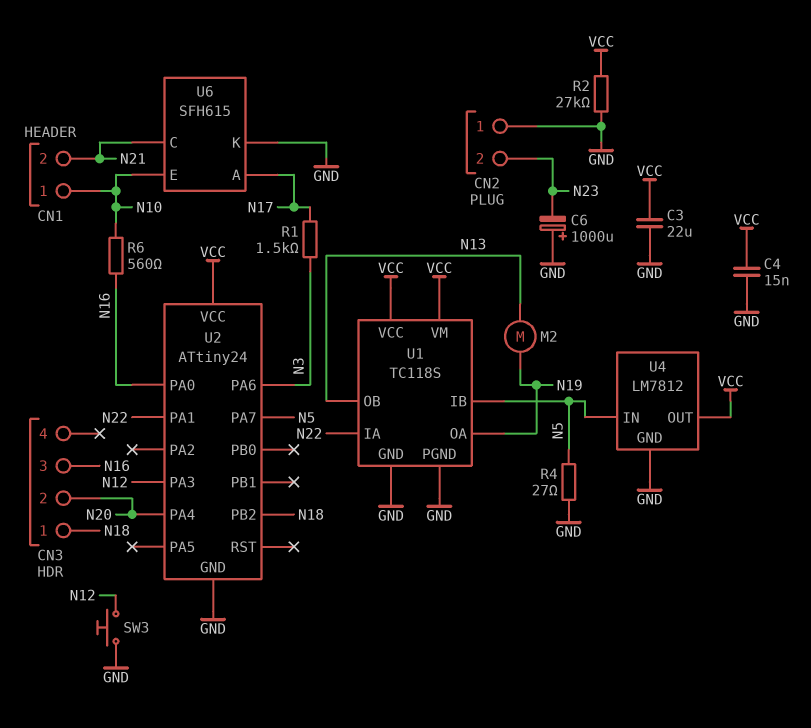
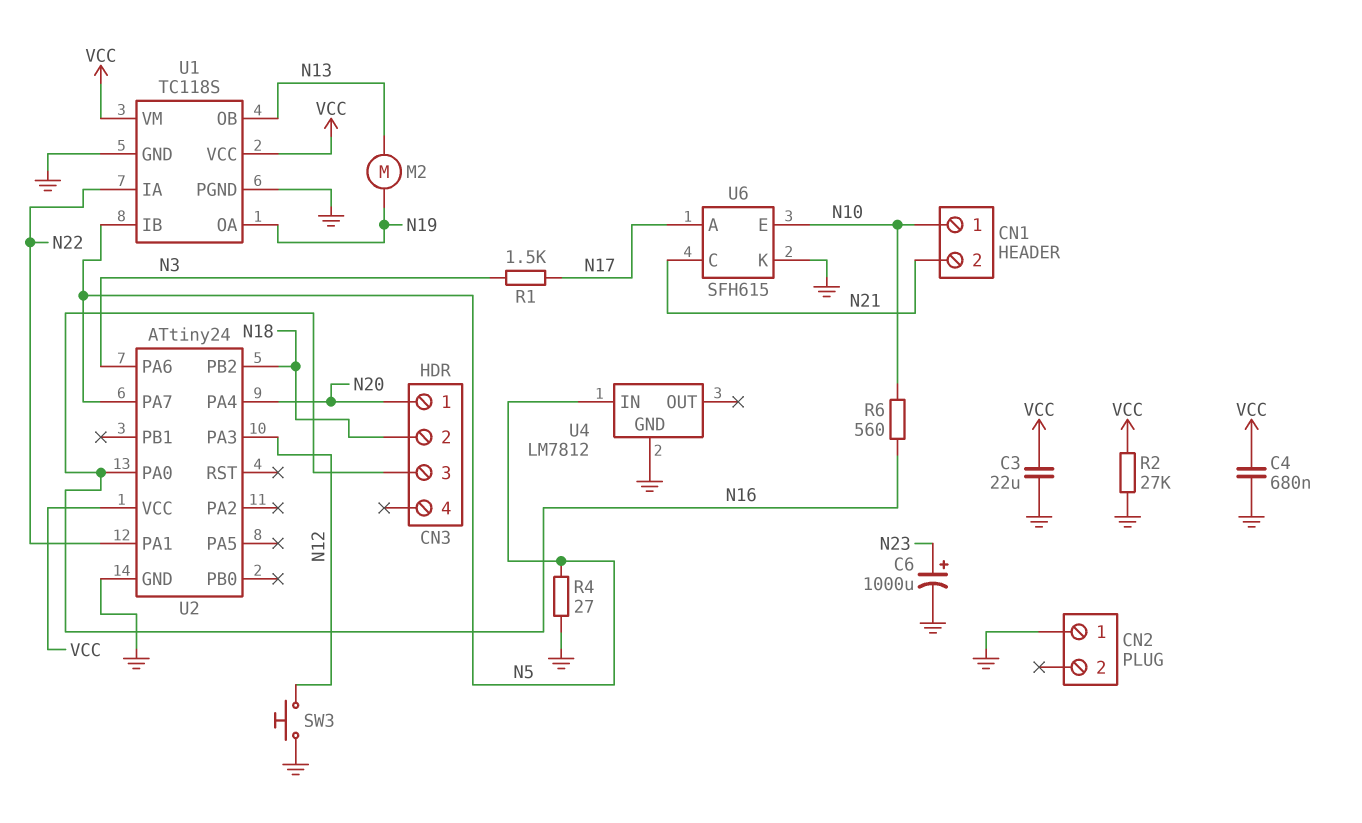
C4: 15nF (GND, VCC) -> 680nF (GND, VCC)
C6: 1000uF (plus GND, minus N23) -> 1000uF (plus N23, minus GND)
CN2 pin 2: N23 -> none
CN3 pin 1: N18 -> N20
CN3 pin 2: N20 -> N18
U4 pin OUT: VCC -> none

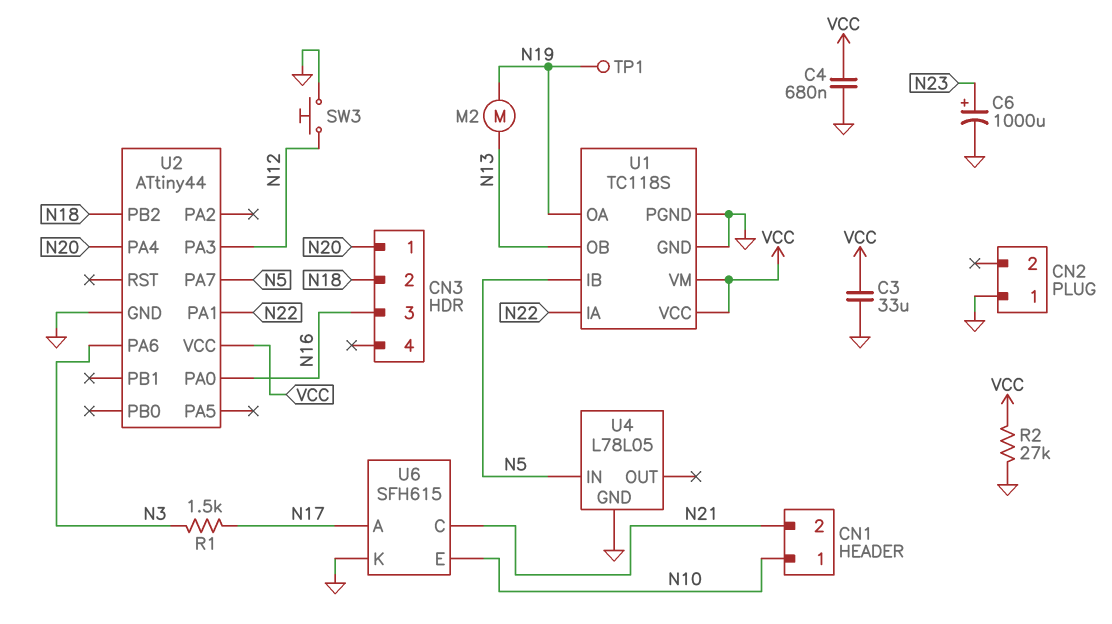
C3: 22uF (GND, VCC) -> 33uF (GND, VCC)
R4: 27 (GND, N5) -> none
R6: 560 (N10, N16) -> none
TP1: none -> test point (N19)
U2: ATtiny24 -> ATtiny44
U4: LM7812 -> L78L05

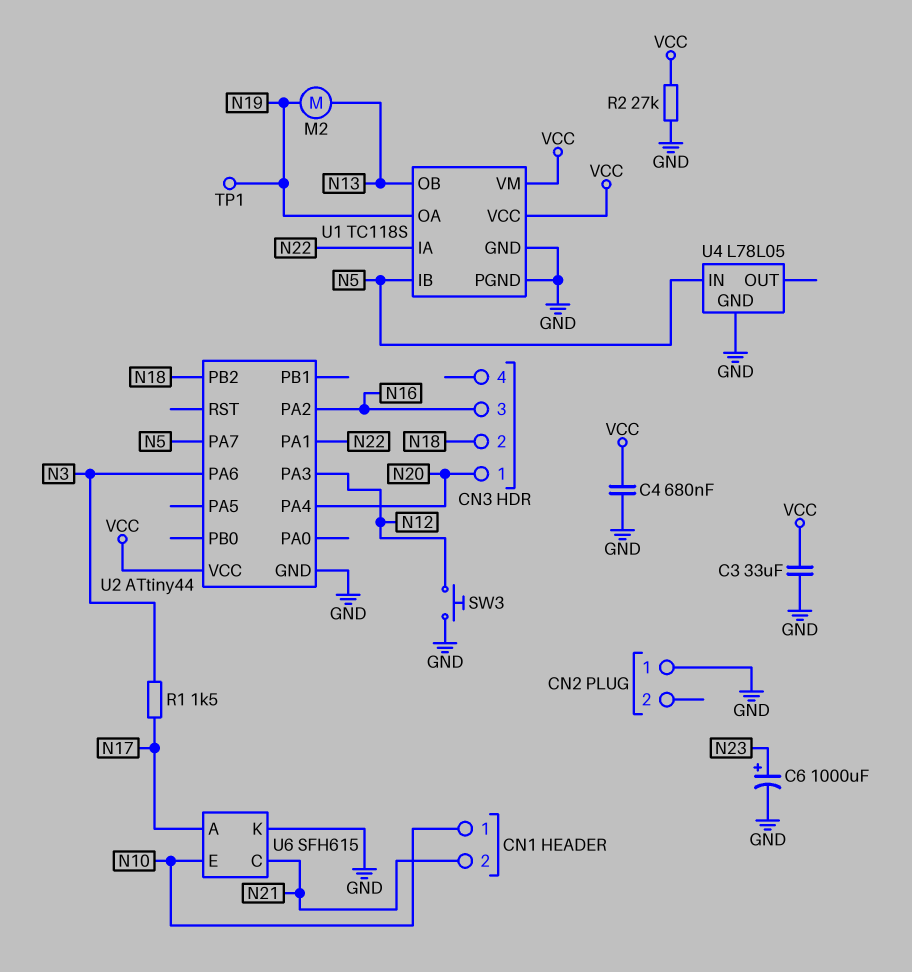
U2 pin PA0: N16 -> none
U2 pin PA2: none -> N16

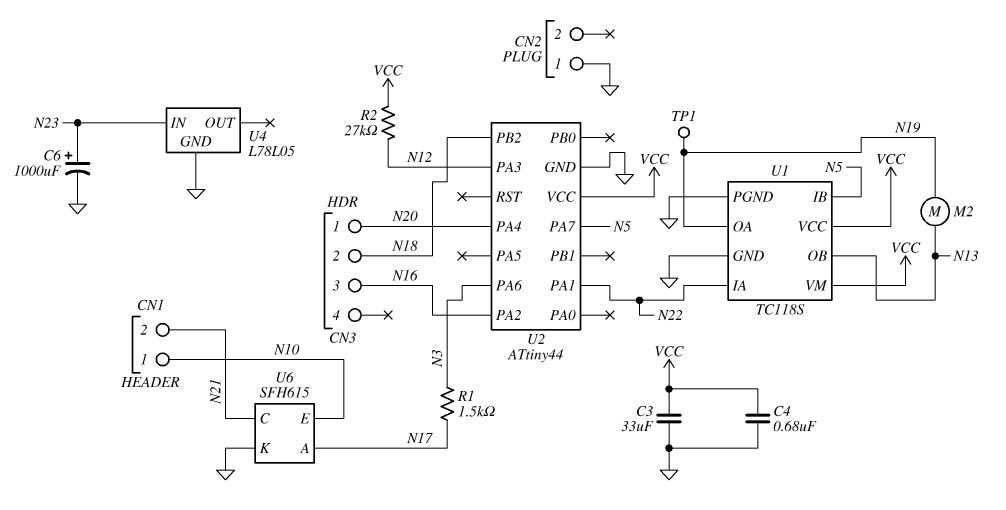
R2: 27k (GND, VCC) -> 27k (N12, VCC)
SW3: button (GND, N12) -> none
U4 pin IN: N5 -> N23

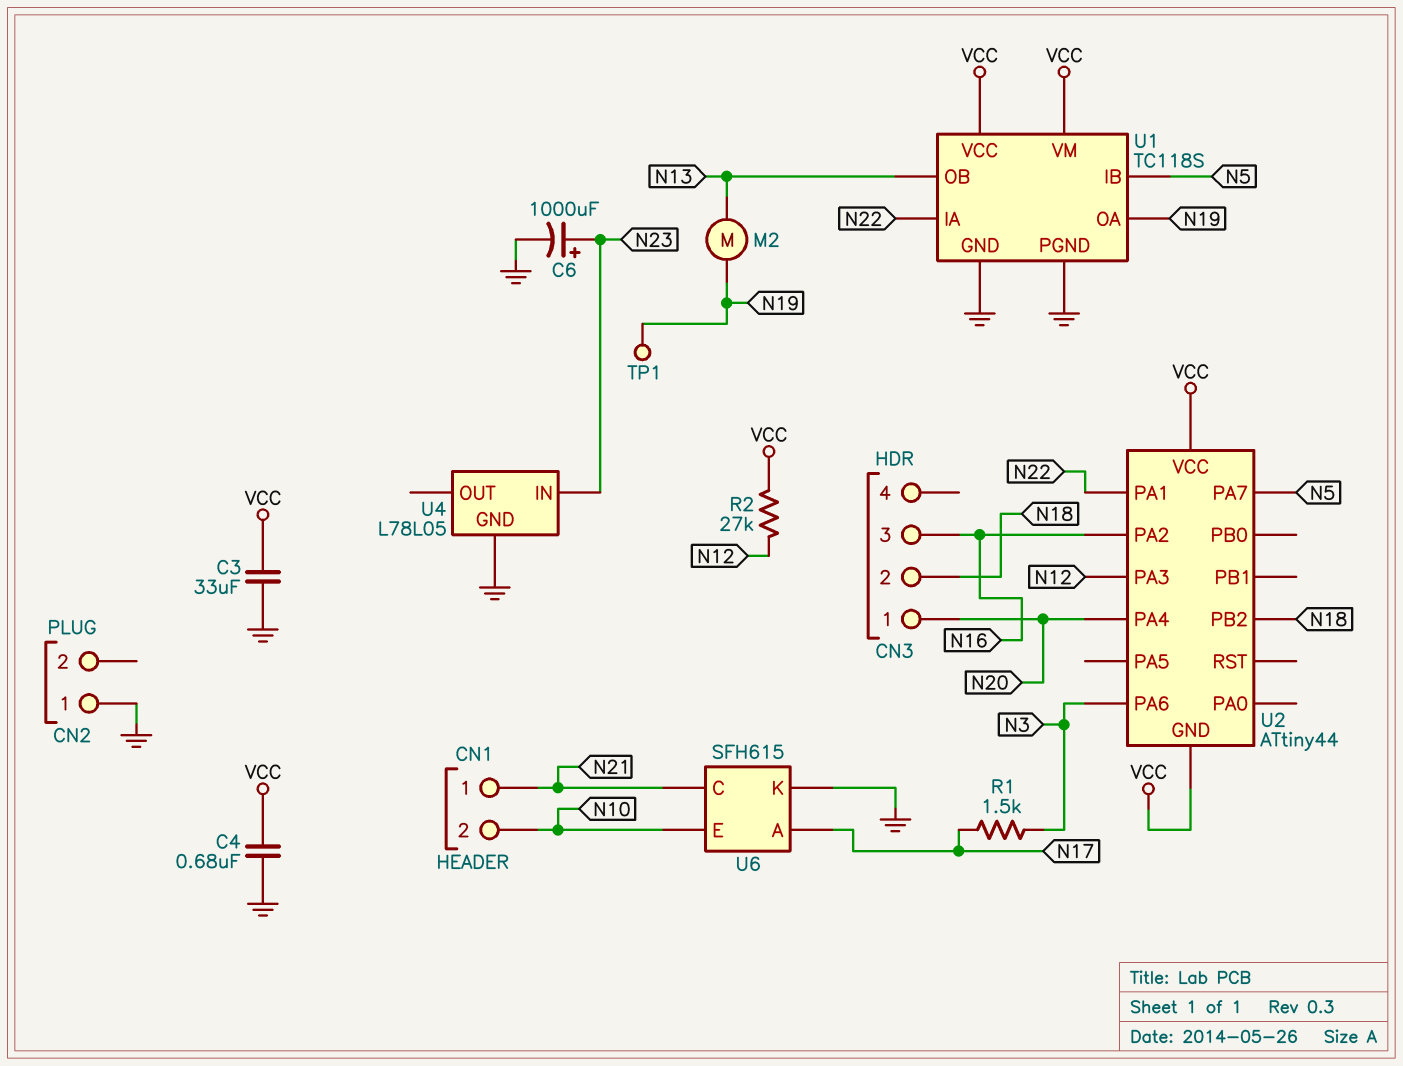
CN1 pin 1: N10 -> N21
CN1 pin 2: N21 -> N10
U2 pin GND: GND -> VCC

